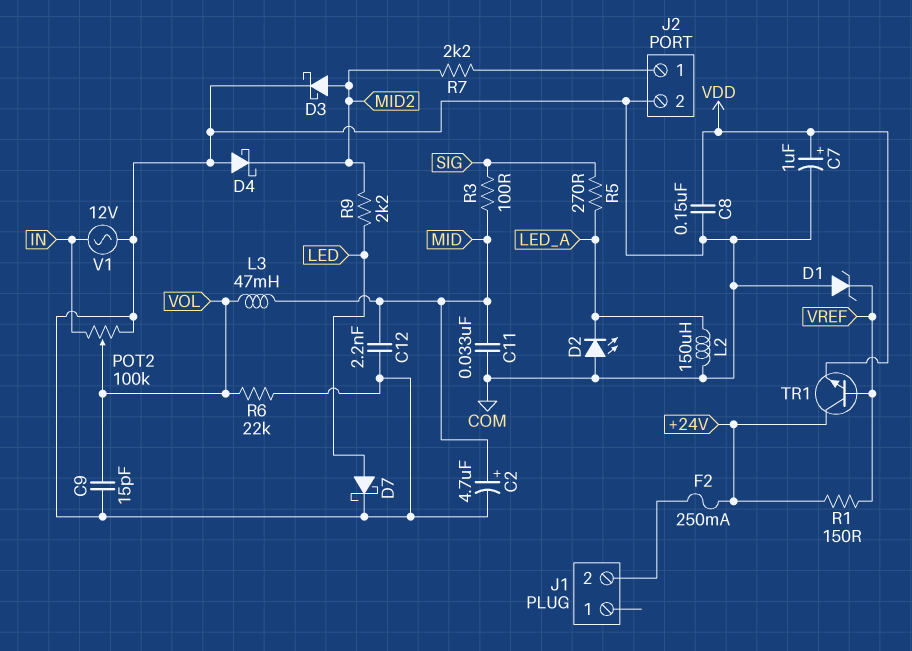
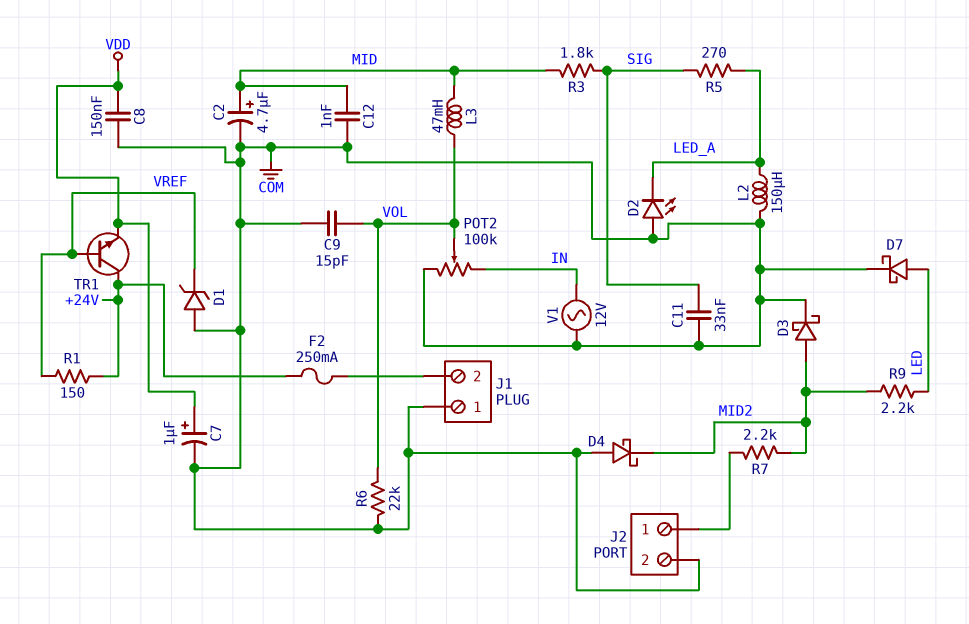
C11: 33nF (COM, MID) -> 33nF (COM, SIG)
C12: 2.2nF (COM, MID) -> 1nF (COM, MID)
J1 pin 1: none -> COM
R3: 100 (MID, SIG) -> 1.8k (MID, SIG)

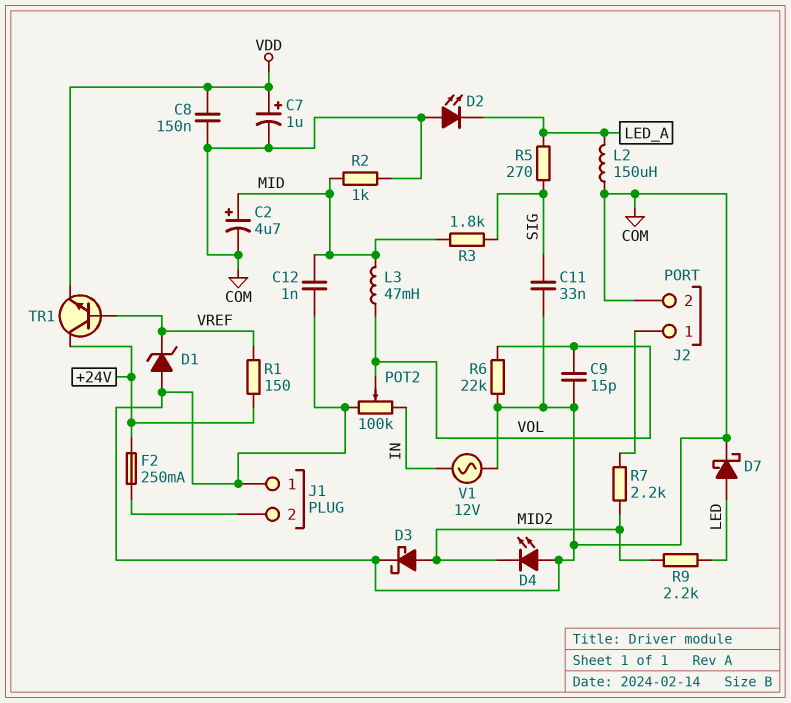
D4: schottky (A COM, K MID2) -> LED (A COM, K MID2)
R2: none -> 1k (COM, MID)

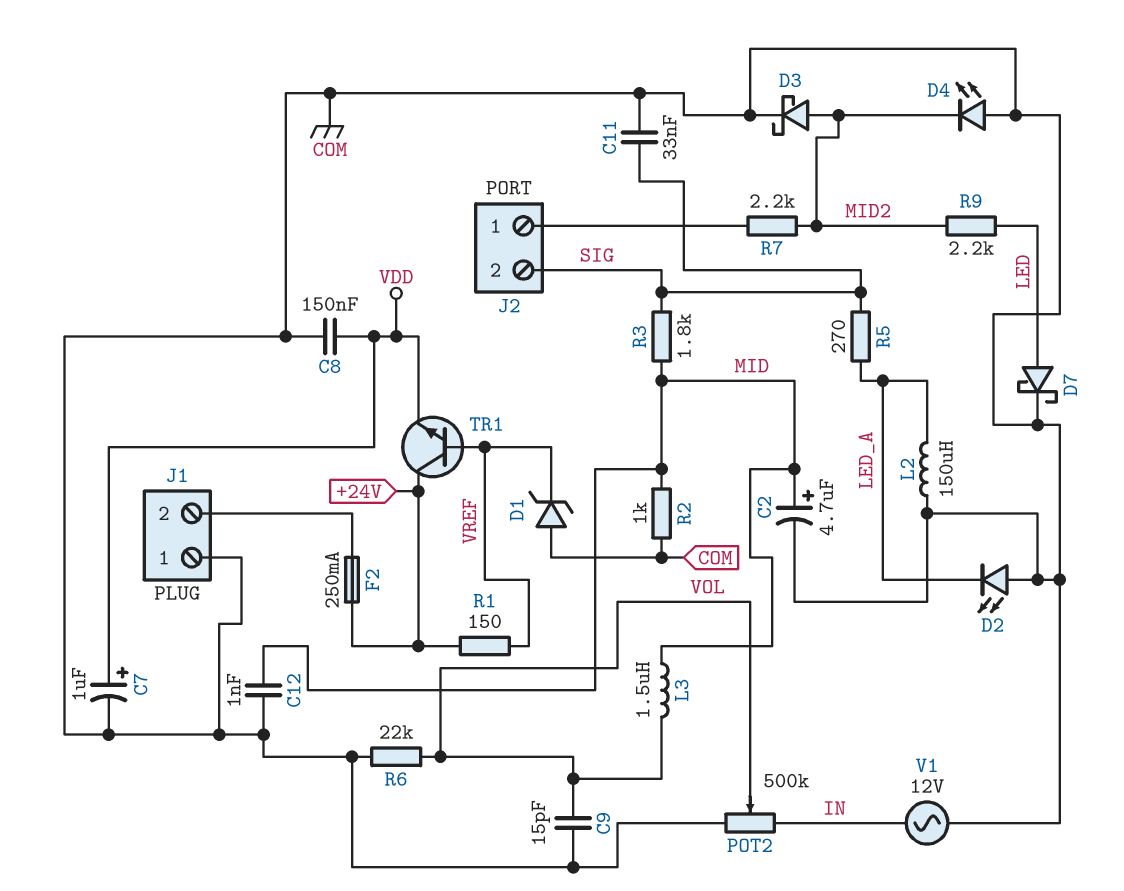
J2 pin 2: COM -> SIG
L3: 47mH (MID, VOL) -> 1.5uH (MID, VOL)
POT2: 100k (COM, IN, wiper VOL) -> 500k (COM, IN, wiper VOL)

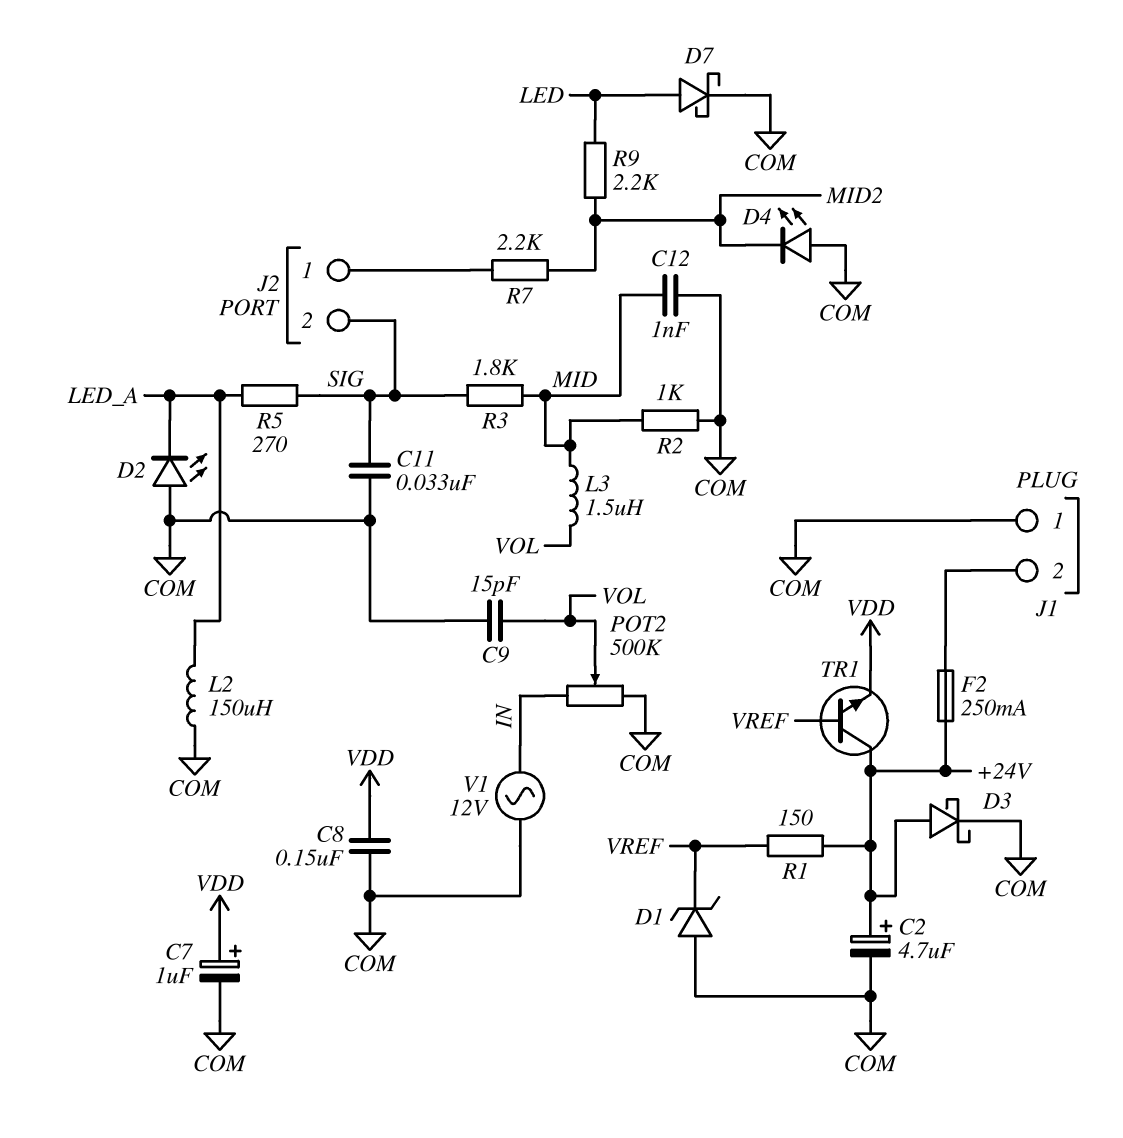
C2: 4.7uF (plus MID, minus COM) -> 4.7uF (plus +24V, minus COM)
D3: schottky (A MID2, K COM) -> schottky (A +24V, K COM)
R6: 22k (COM, VOL) -> none

